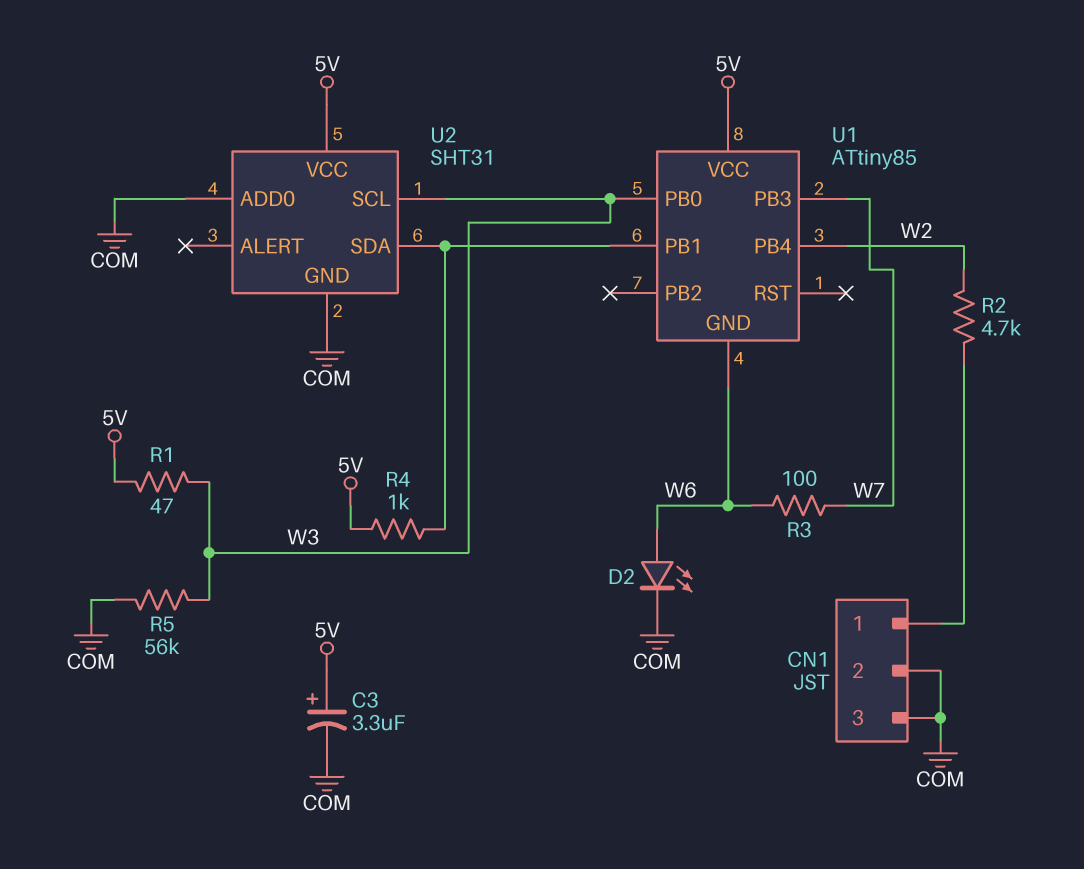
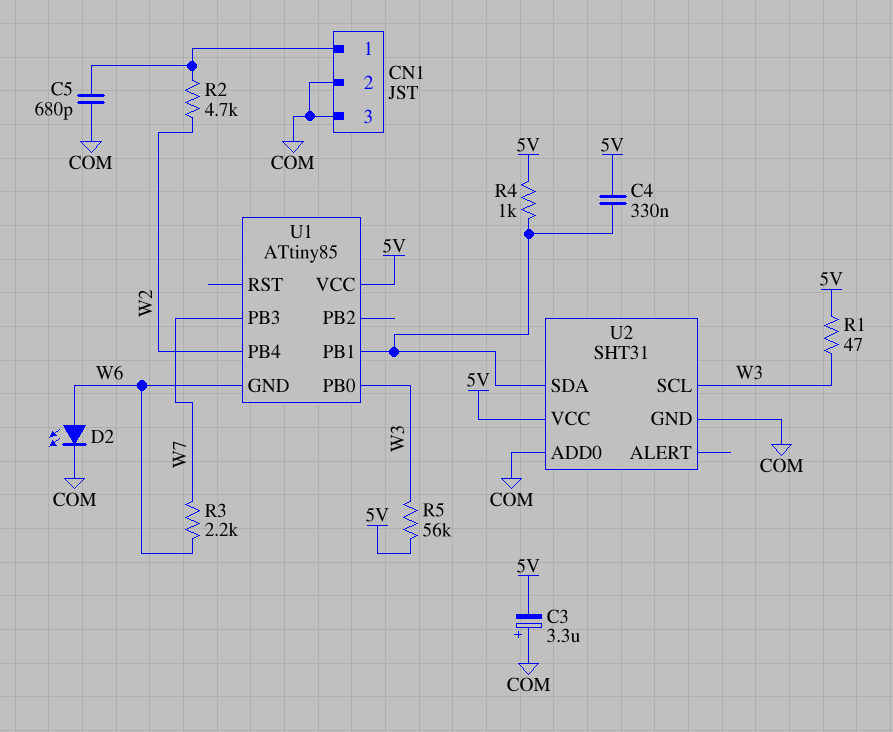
C3: 3.3uF (plus 5V, minus COM) -> 3.3uF (plus COM, minus 5V)
C4: none -> 330nF (5V, U1/PB1)
C5: none -> 680pF (CN1/1, COM)
R3: 100 (W6, W7) -> 2.2k (W6, W7)
R5: 56k (COM, W3) -> 56k (5V, W3)

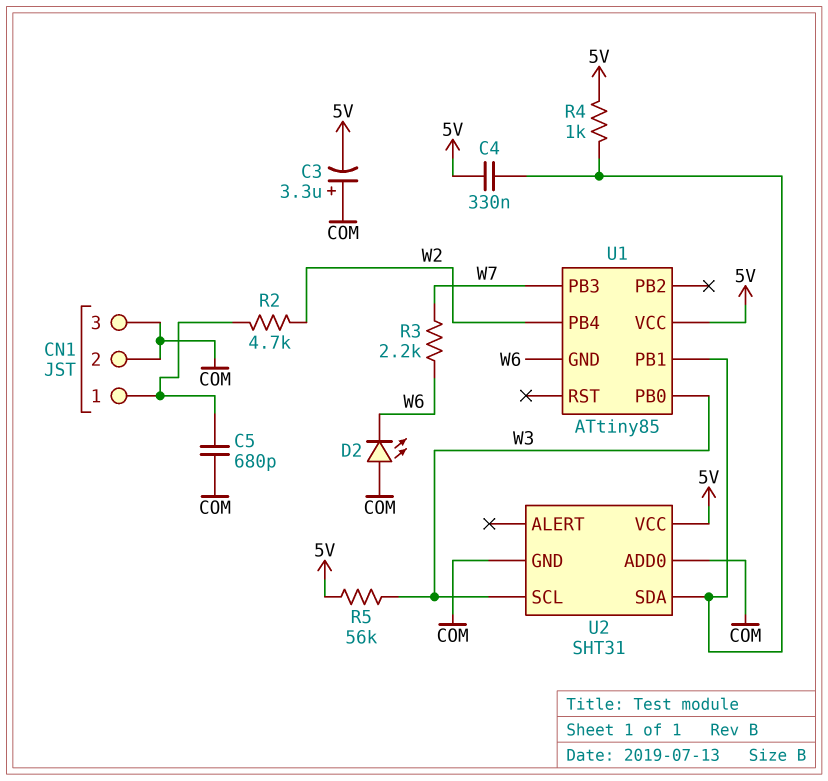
D2: LED (A W6, K COM) -> LED (A COM, K W6)
R1: 47 (5V, W3) -> none

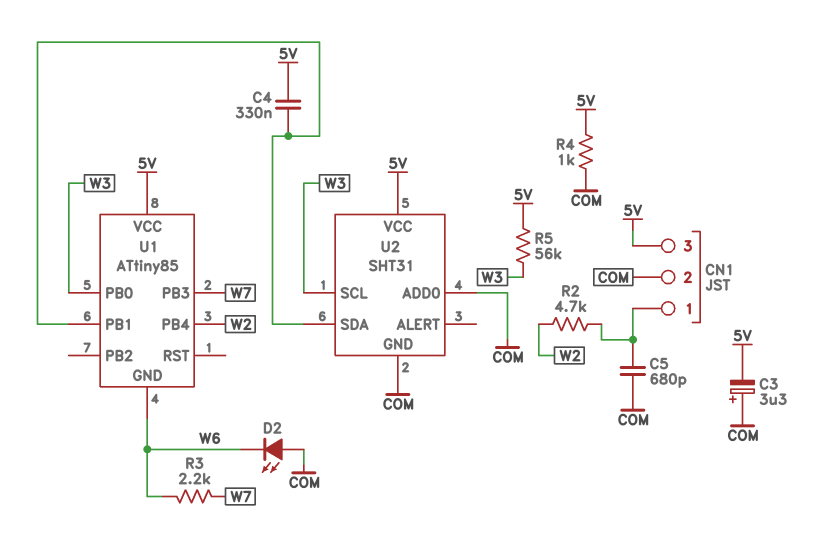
CN1 pin 3: COM -> 5V
R4: 1k (5V, U1/PB1) -> 1k (5V, COM)

